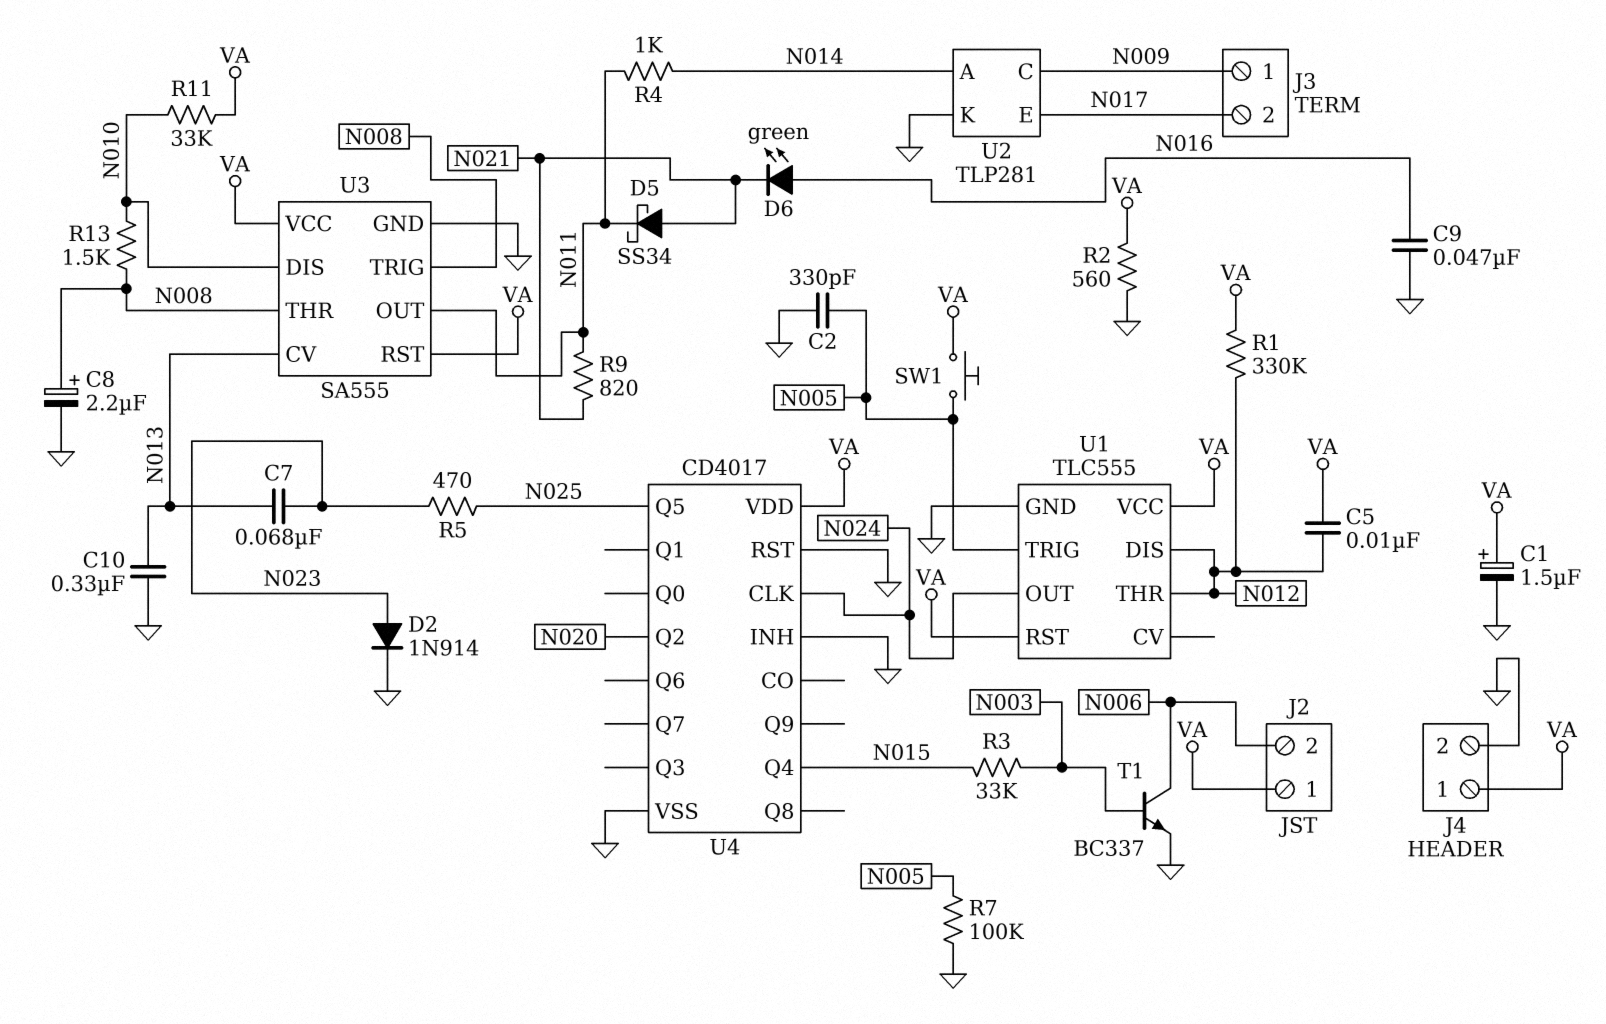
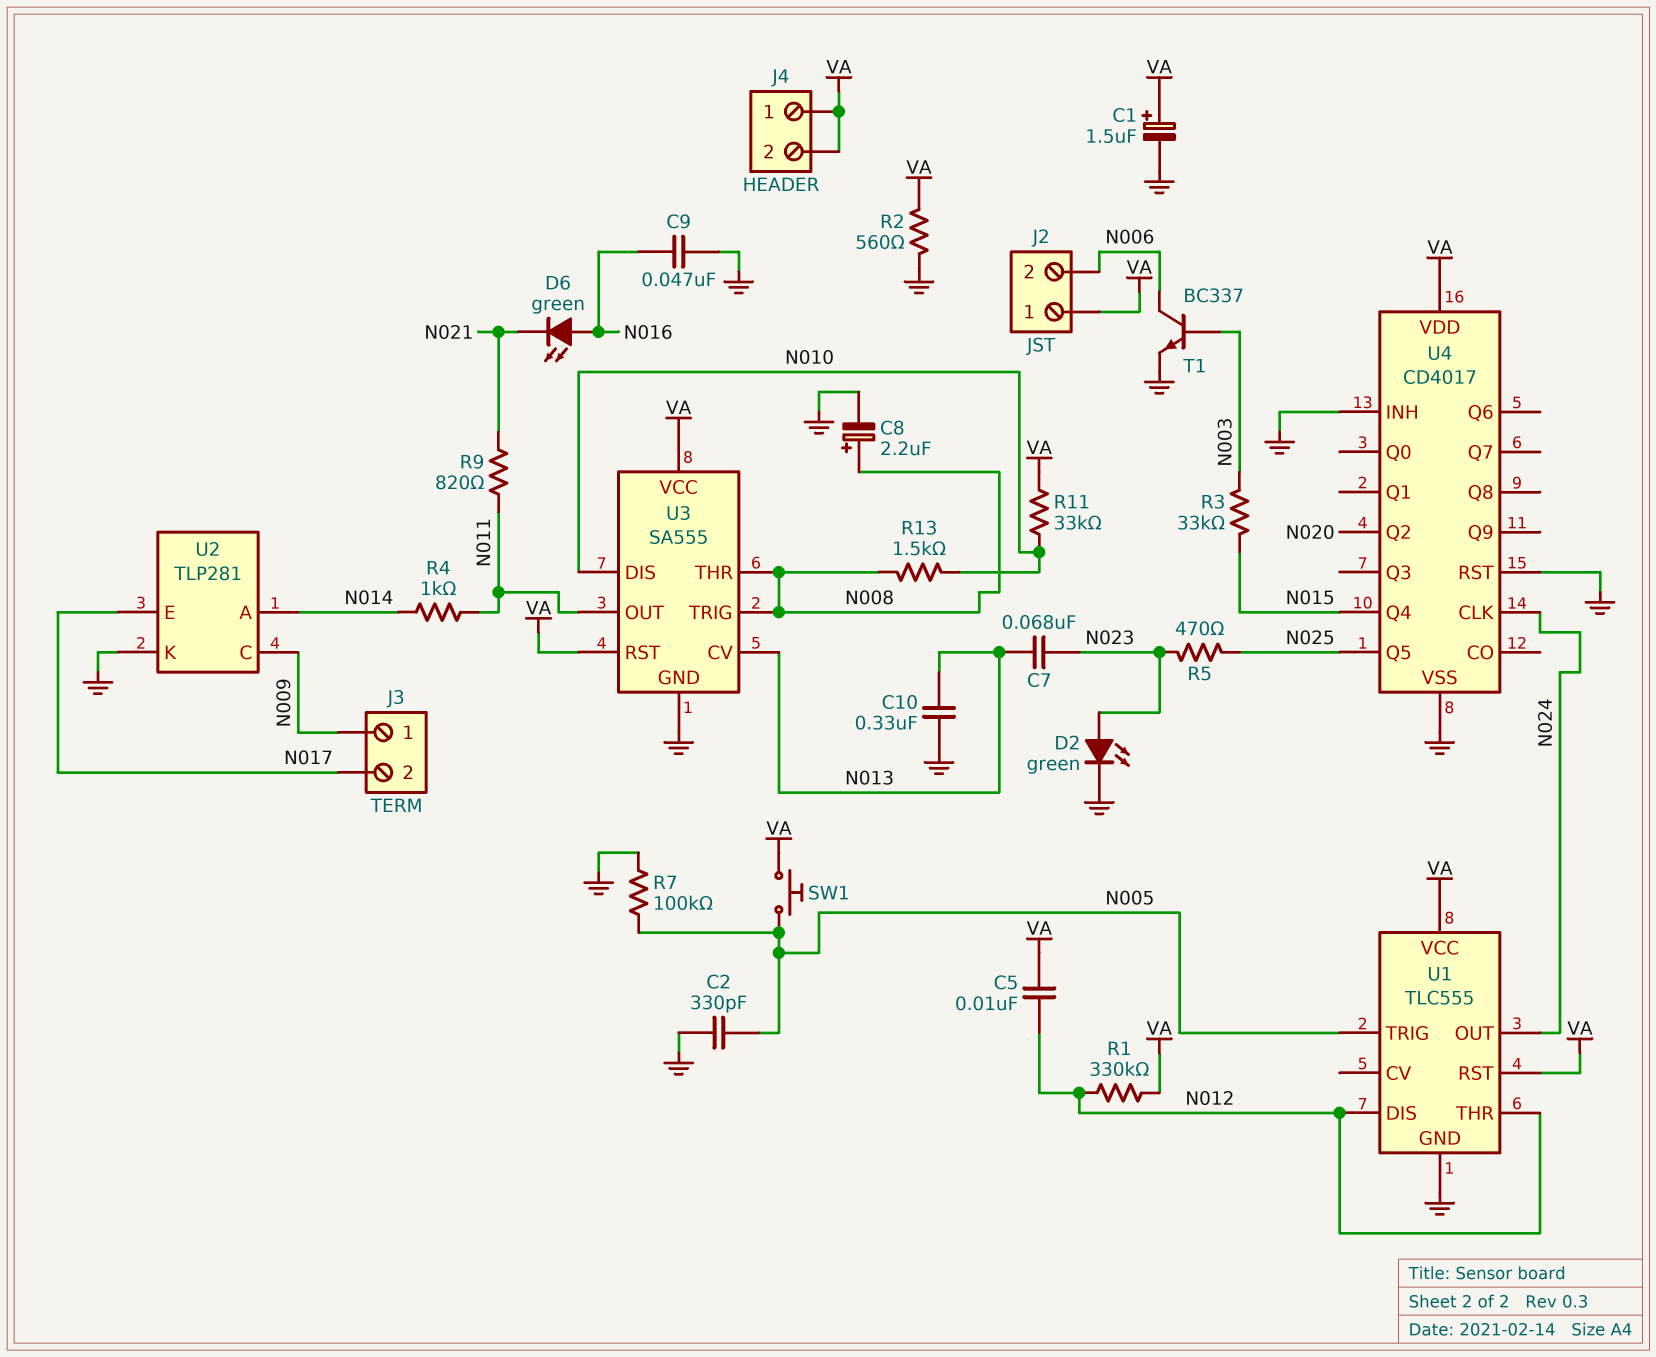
D2: diode 1N914 (A N023, K GND) -> LED green (A N023, K GND)
D5: schottky SS34 (A N021, K N011) -> none
J4 pin 2: GND -> VA

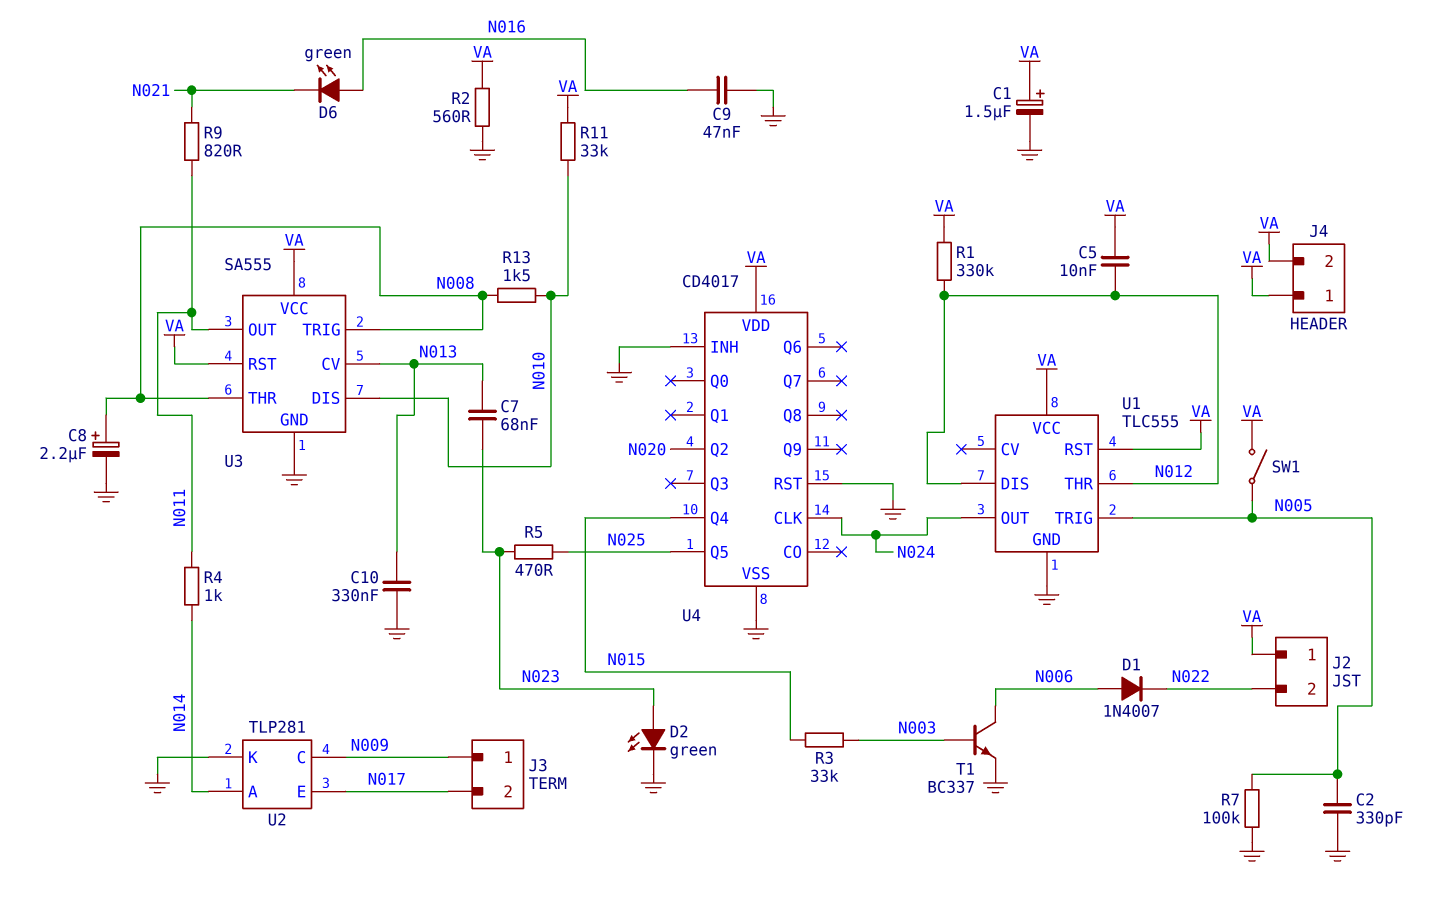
D1: none -> diode 1N4007 (A N006, K N022)
J2 pin 2: N006 -> N022
SW1: button (N005, VA) -> switch (N005, VA)

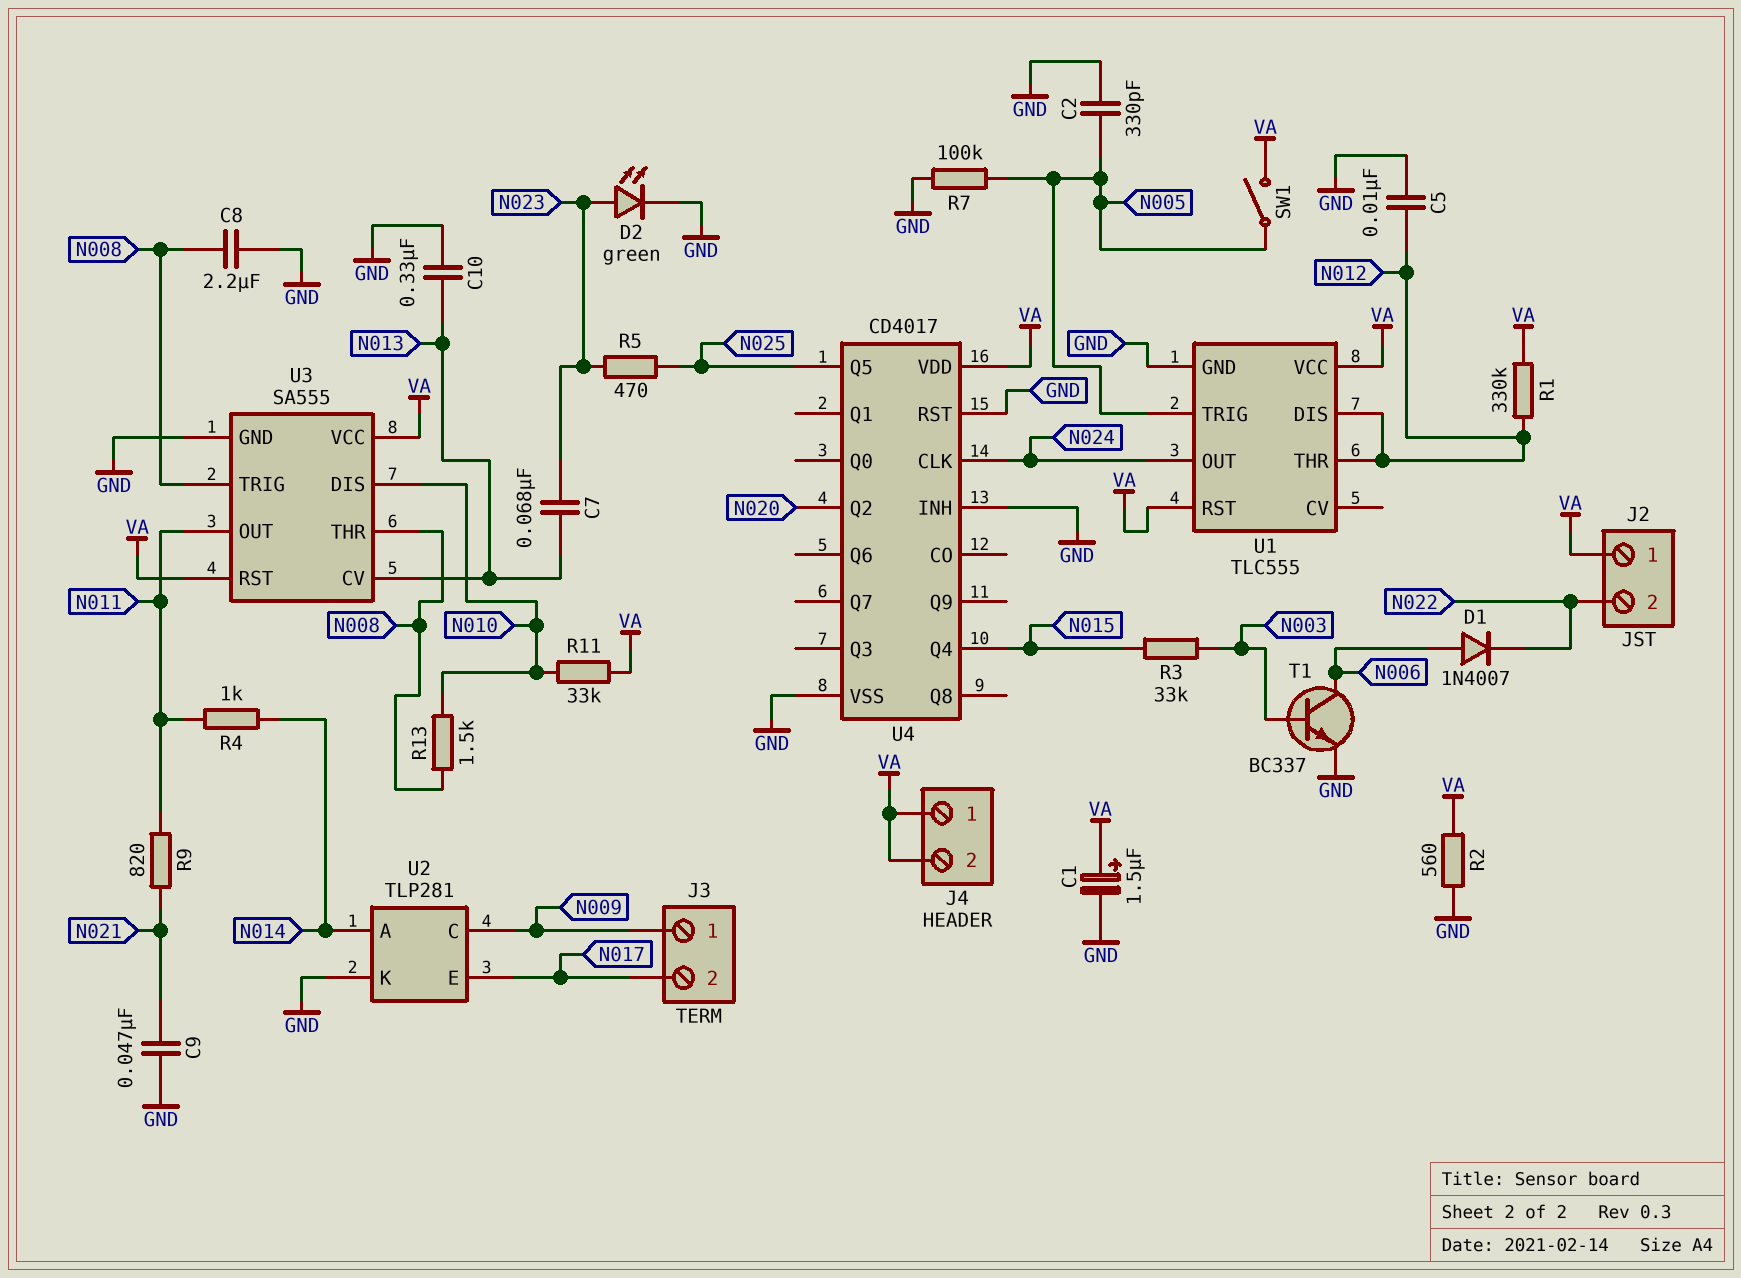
C5: 10nF (N012, VA) -> 10nF (GND, N012)
C8: 2.2uF (plus N008, minus GND) -> 2.2uF (GND, N008)
C9: 47nF (GND, N016) -> 47nF (GND, N021)
D6: LED green (A N016, K N021) -> none

